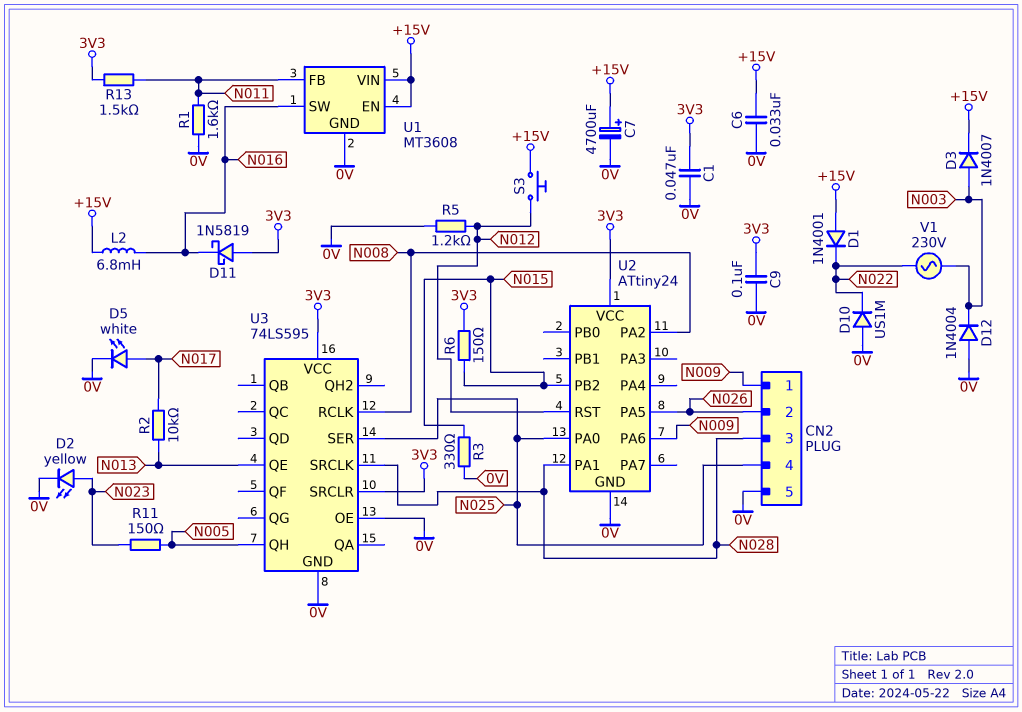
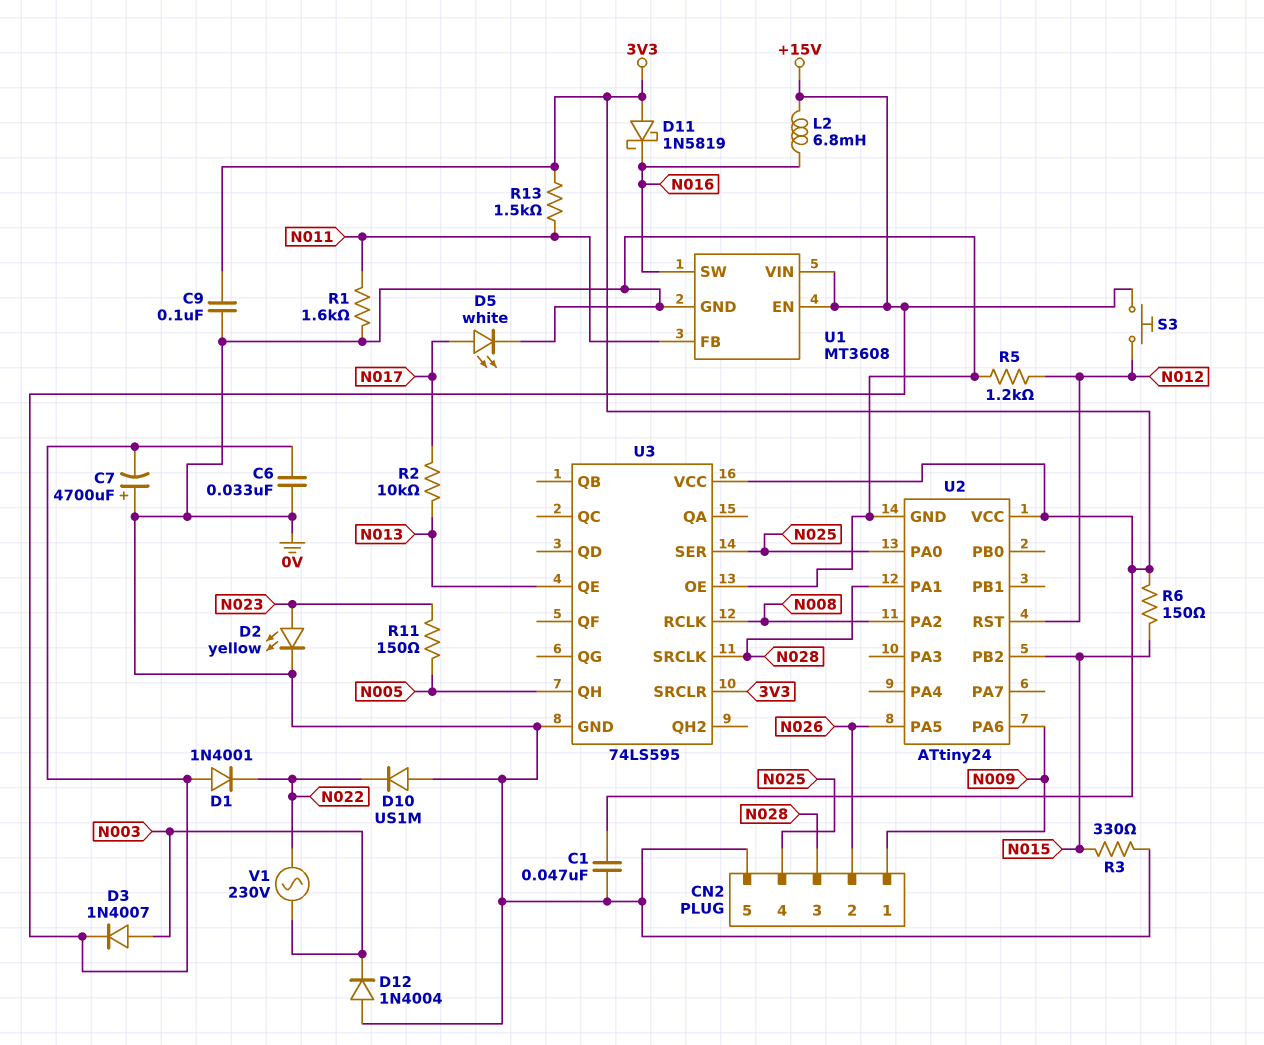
C7: 4700uF (plus +15V, minus 0V) -> 4700uF (plus 0V, minus +15V)

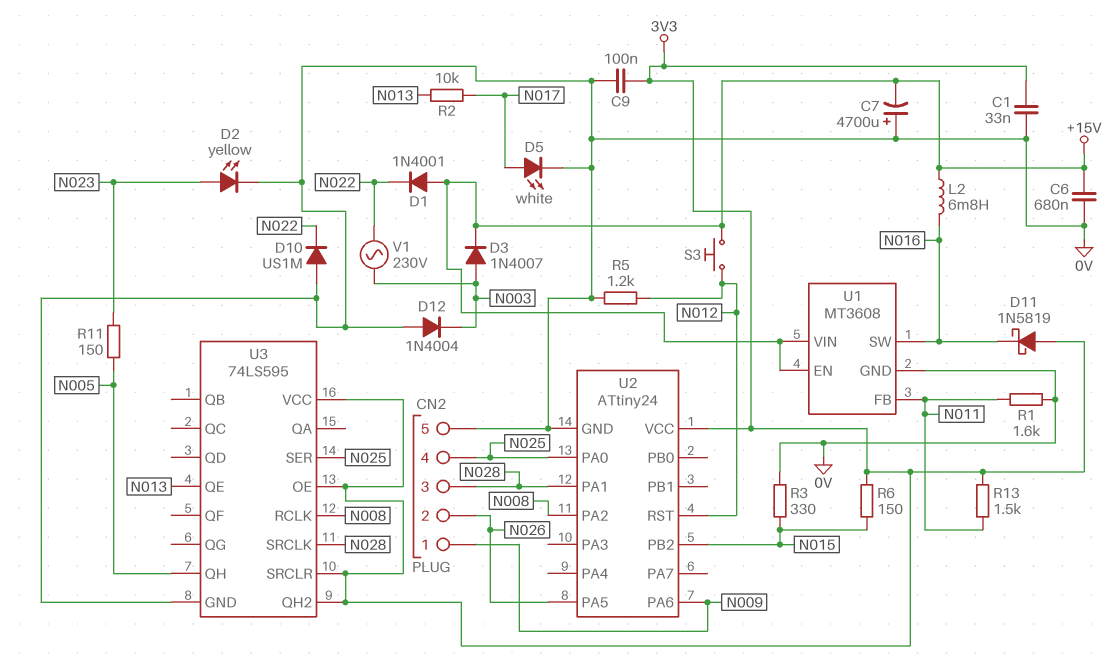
C1: 47nF (0V, 3V3) -> 33nF (0V, 3V3)
C6: 33nF (+15V, 0V) -> 680nF (+15V, 0V)
U3 pin OE: 0V -> 3V3
U3 pin QH2: none -> 3V3

